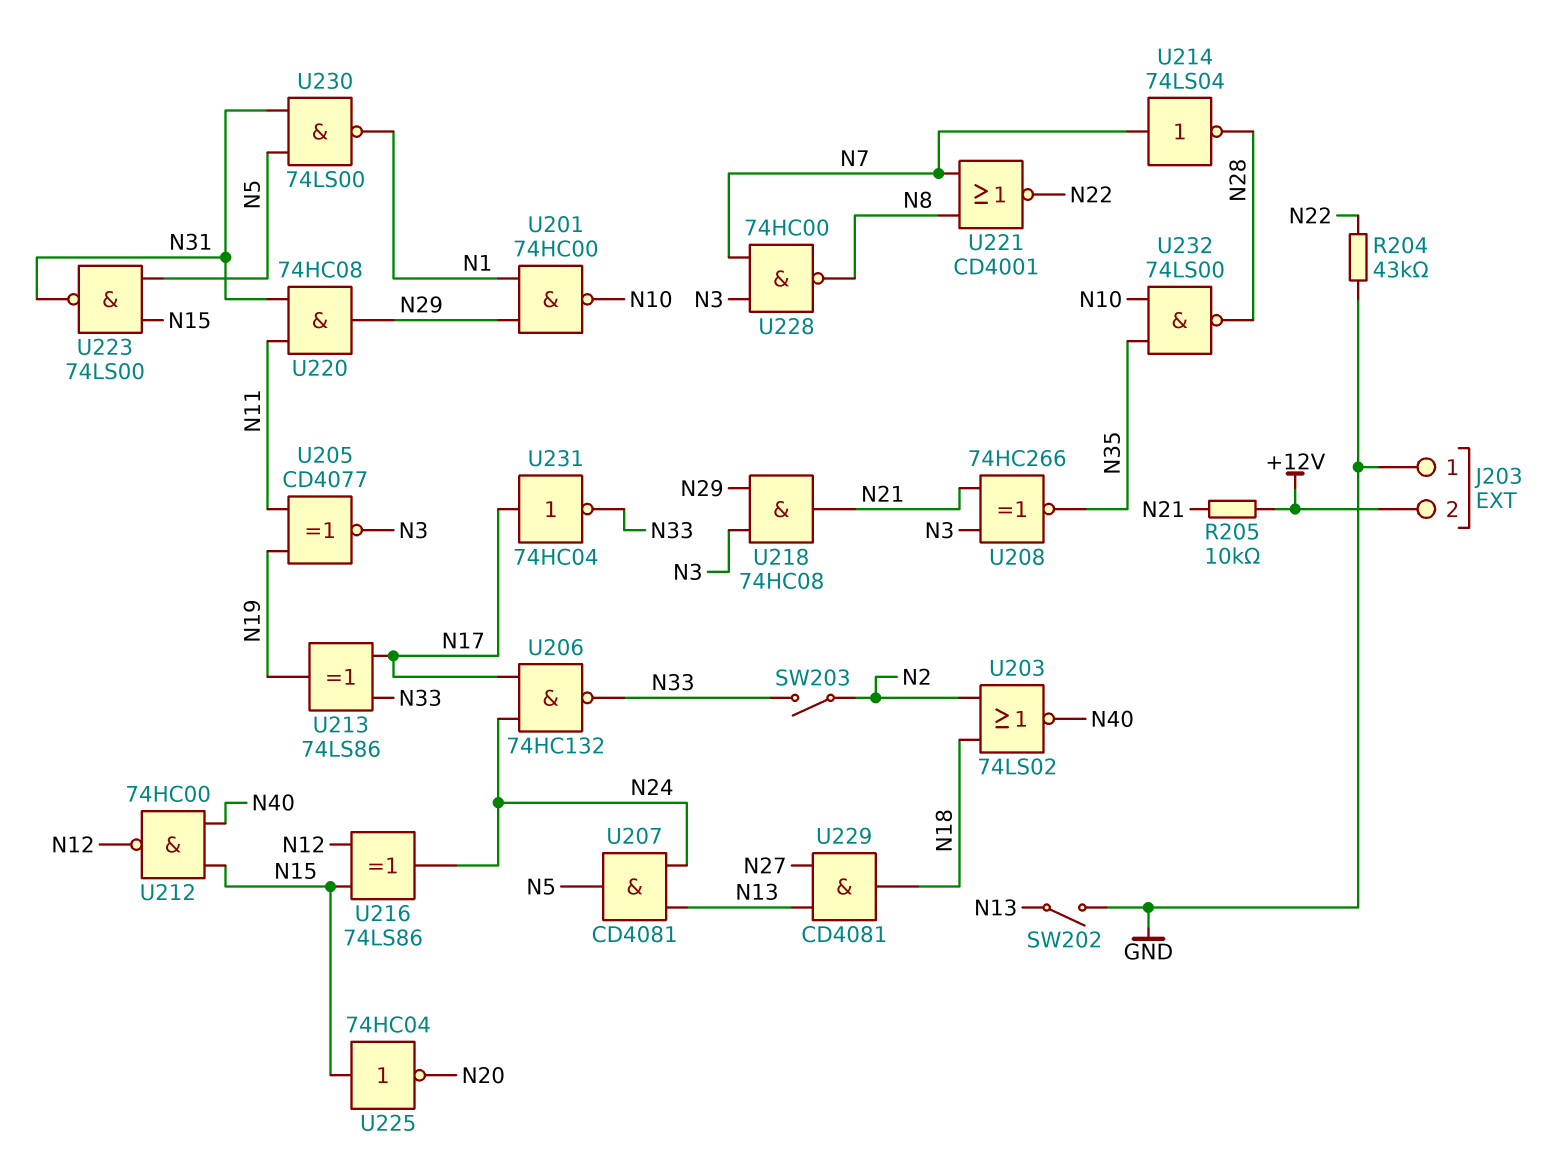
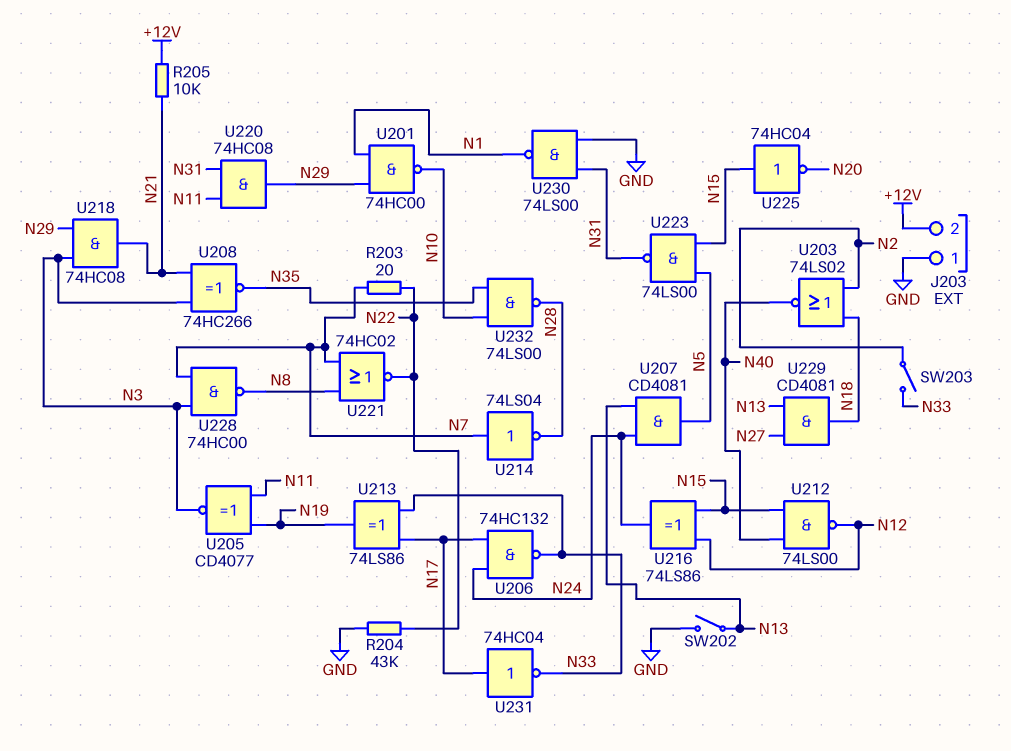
R203: none -> 20 (N7, N22)
U212: NAND 74HC00 (in N15, in N40, out N12) -> NAND 74LS00 (in N15, in N40, out N12)
U221: NOR CD4001 (in N7, in N8, out N22) -> NOR 74HC02 (in N7, in N8, out N22)
U230: NAND 74LS00 (in N5, in N31, out N1) -> NAND 74LS00 (in GND, in N31, out N1)

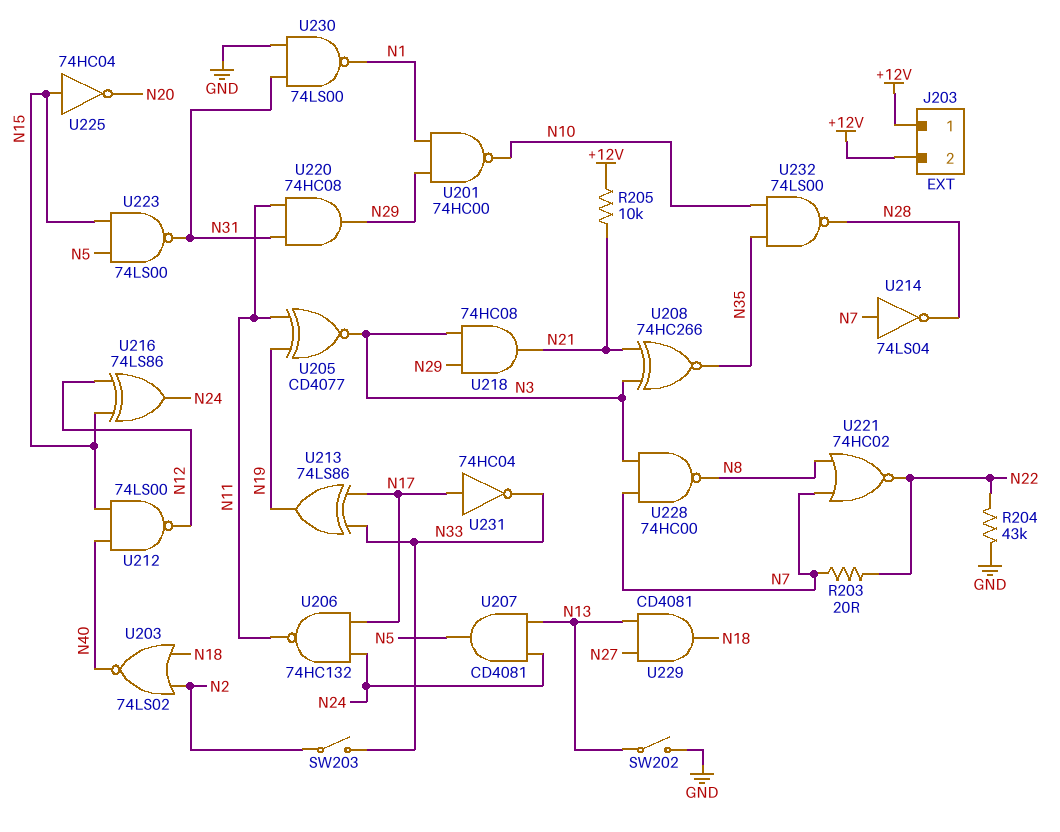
J203 pin 1: GND -> +12V
U206: NAND 74HC132 (in N17, in N24, out N33) -> NAND 74HC132 (in N17, in N24, out N11)

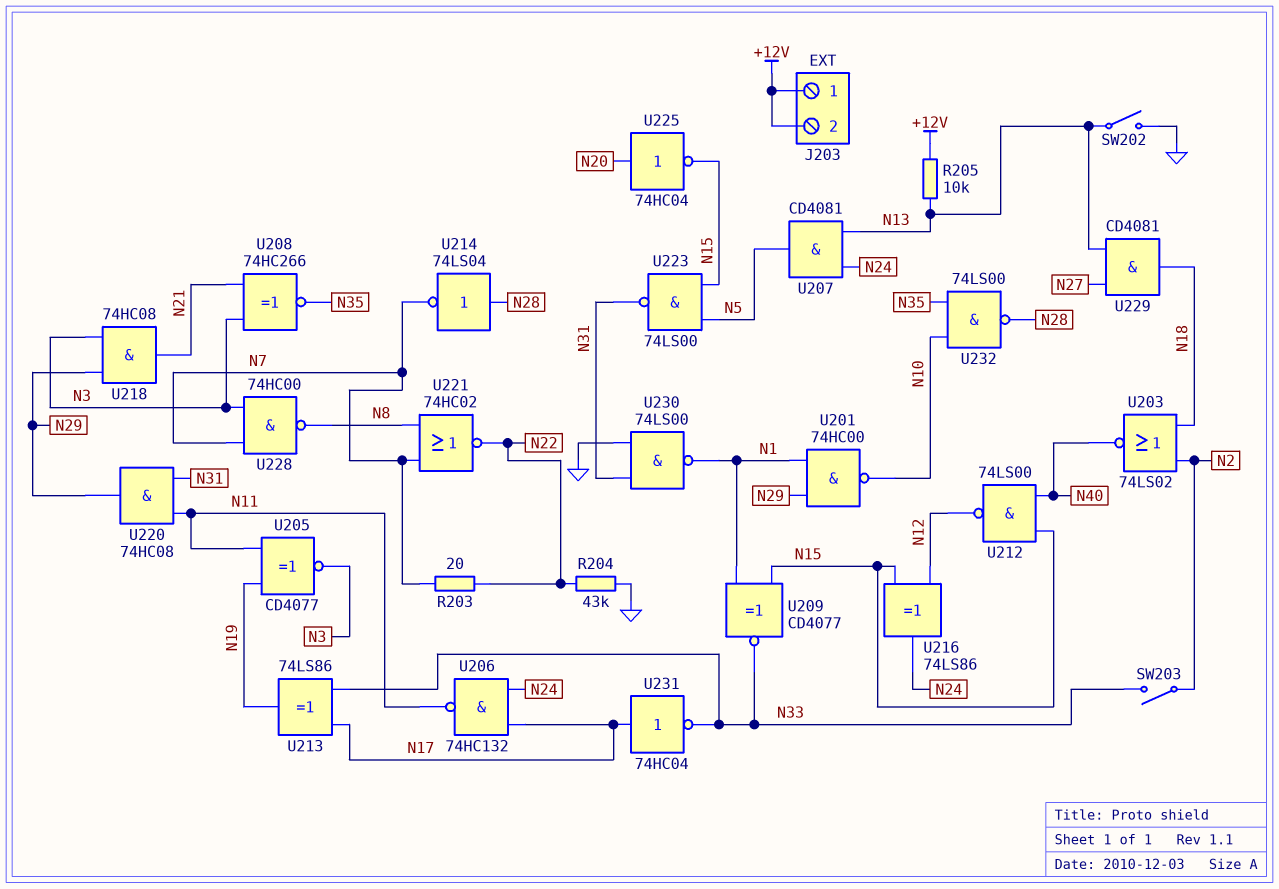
R205: 10k (+12V, N21) -> 10k (+12V, N13)
U209: none -> XNOR CD4077 (in N1, in N15, out N33)
U214: NOT 74LS04 (in N7, out N28) -> NOT 74LS04 (in N28, out N7)
U225: NOT 74HC04 (in N15, out N20) -> NOT 74HC04 (in N20, out N15)

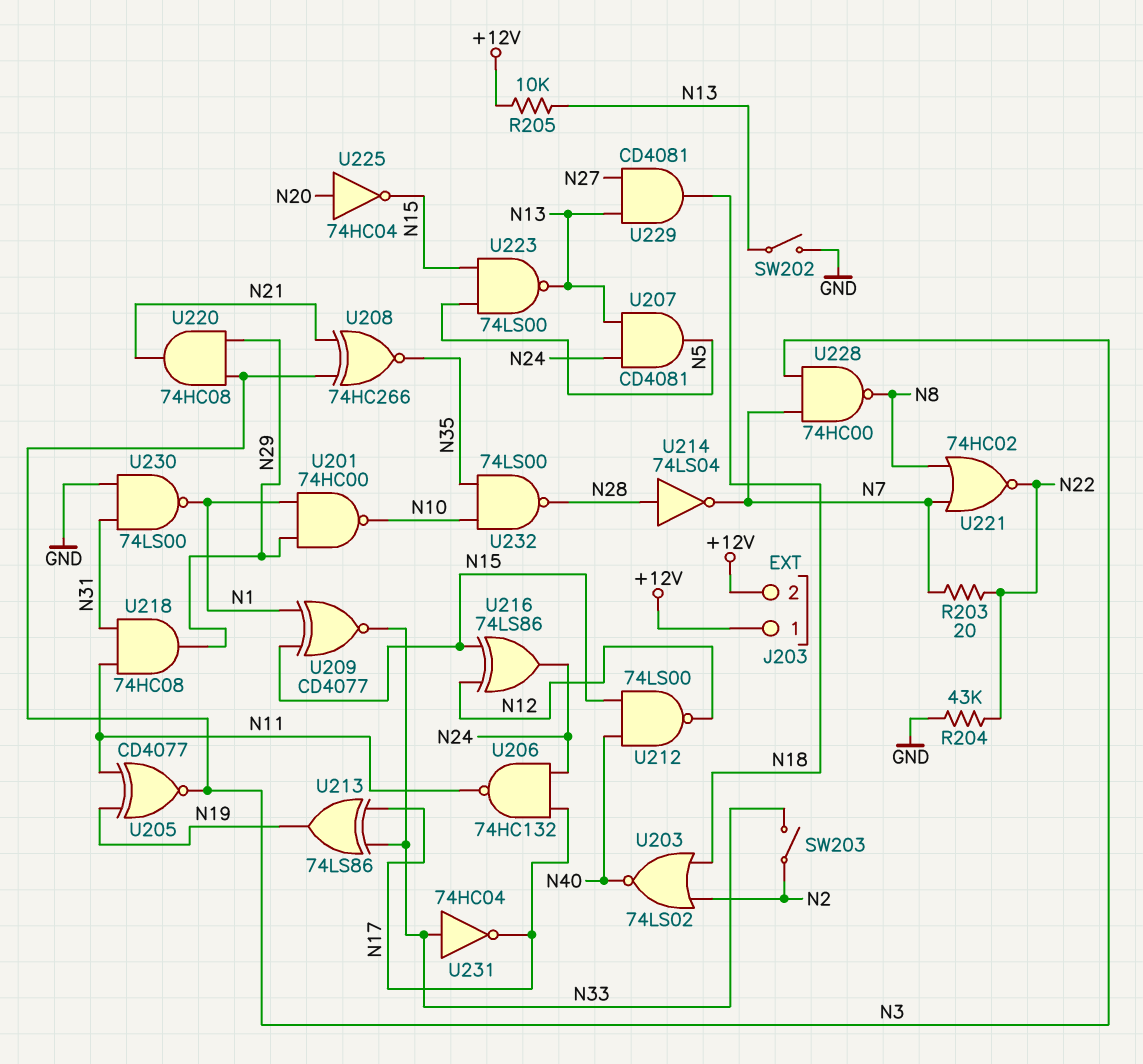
U218: AND 74HC08 (in N3, in N29, out N21) -> AND 74HC08 (in N11, in N31, out N29)
U220: AND 74HC08 (in N11, in N31, out N29) -> AND 74HC08 (in N3, in N29, out N21)
U223: NAND 74LS00 (in N5, in N15, out N31) -> NAND 74LS00 (in N5, in N15, out N13)
U231: NOT 74HC04 (in N17, out N33) -> NOT 74HC04 (in N33, out N17)

